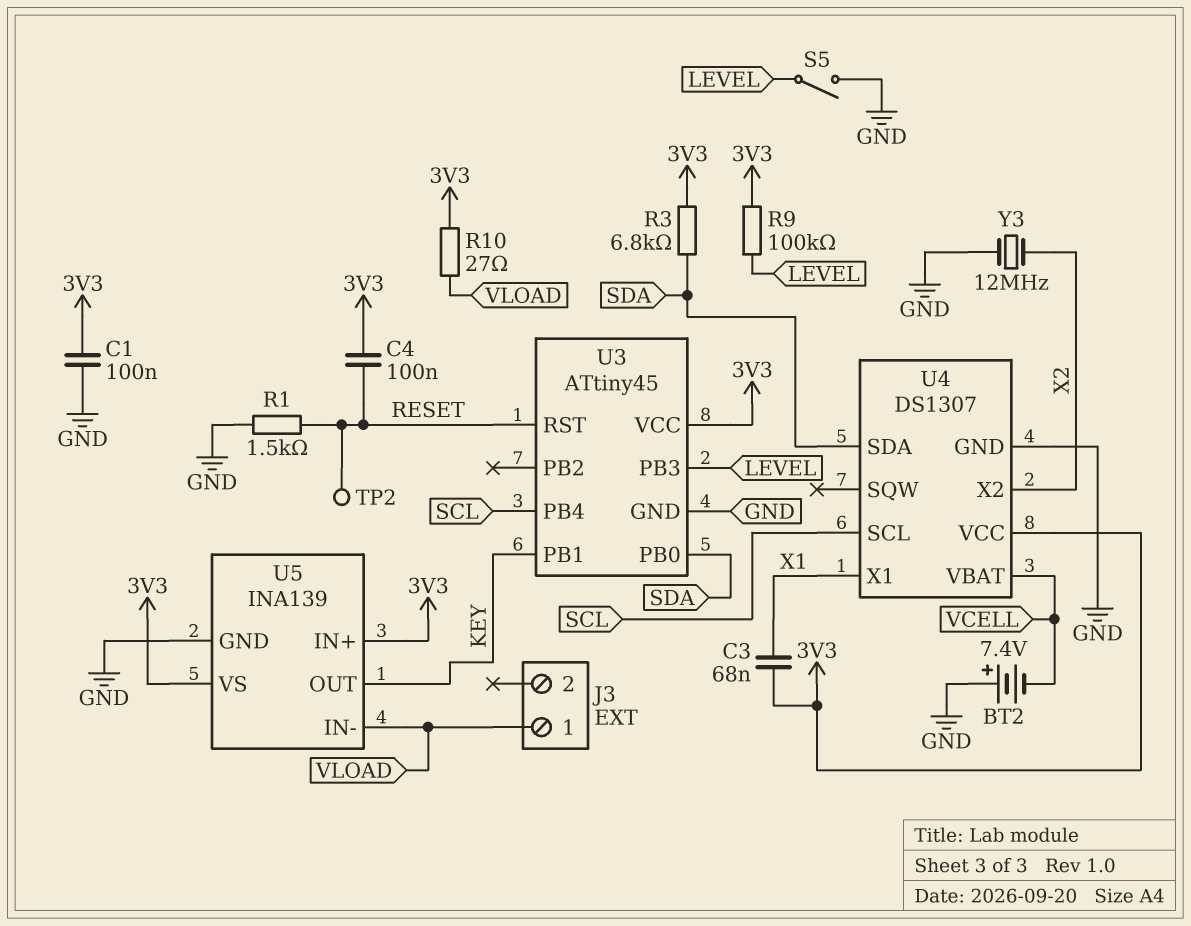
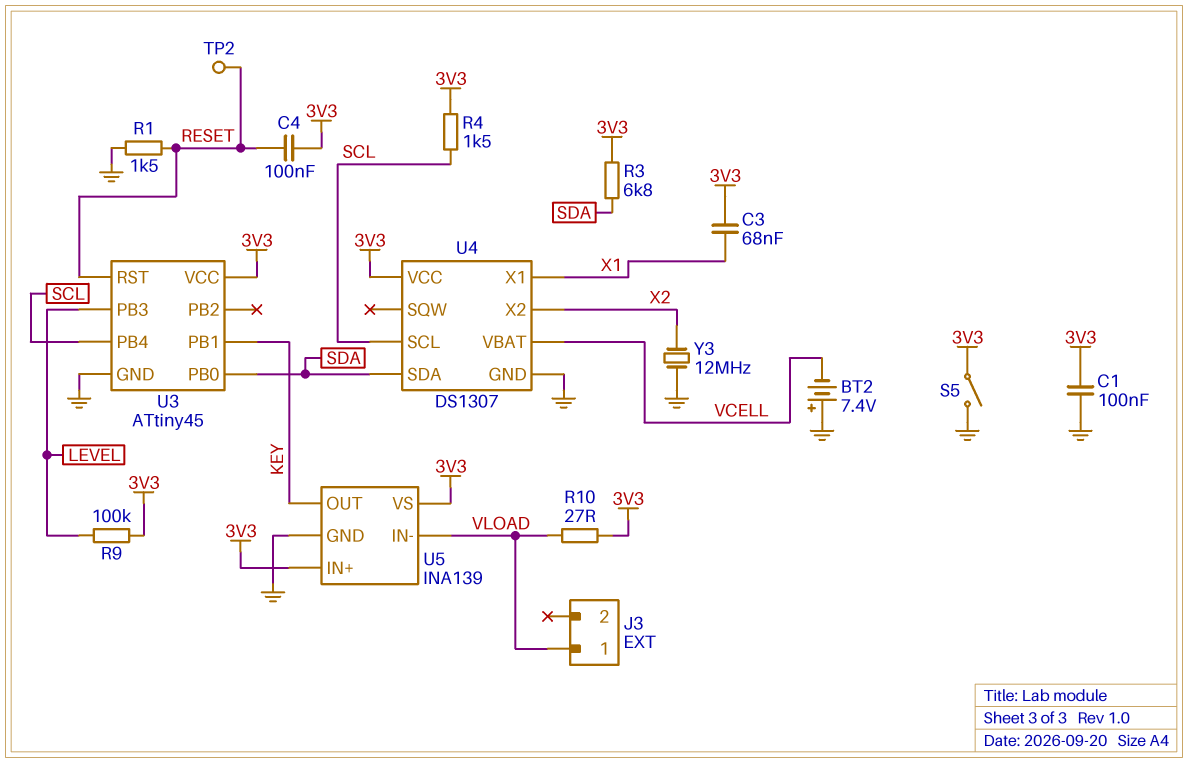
R4: none -> 1.5k (3V3, SCL)
S5: switch (GND, LEVEL) -> switch (3V3, GND)

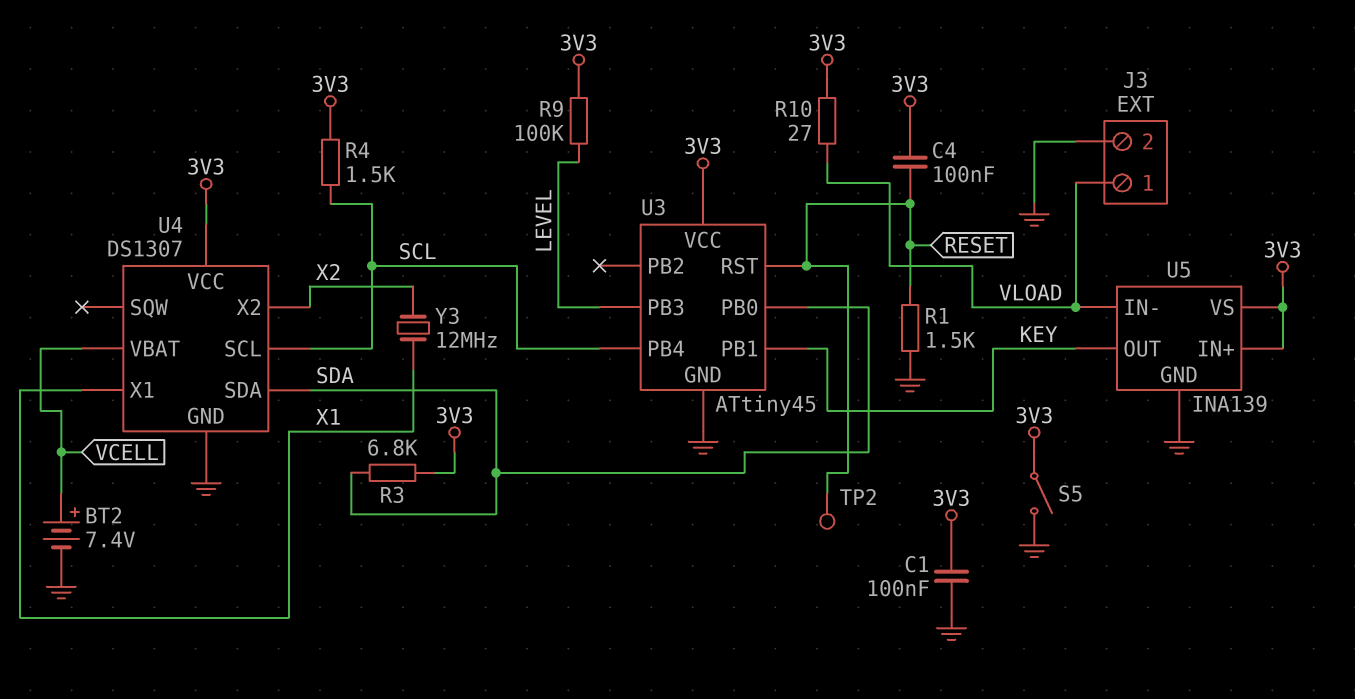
BT2: 7.4V (plus GND, minus VCELL) -> 7.4V (plus VCELL, minus GND)
C3: 68nF (3V3, X1) -> none
J3 pin 2: none -> GND
Y3: 12MHz (GND, X2) -> 12MHz (X1, X2)

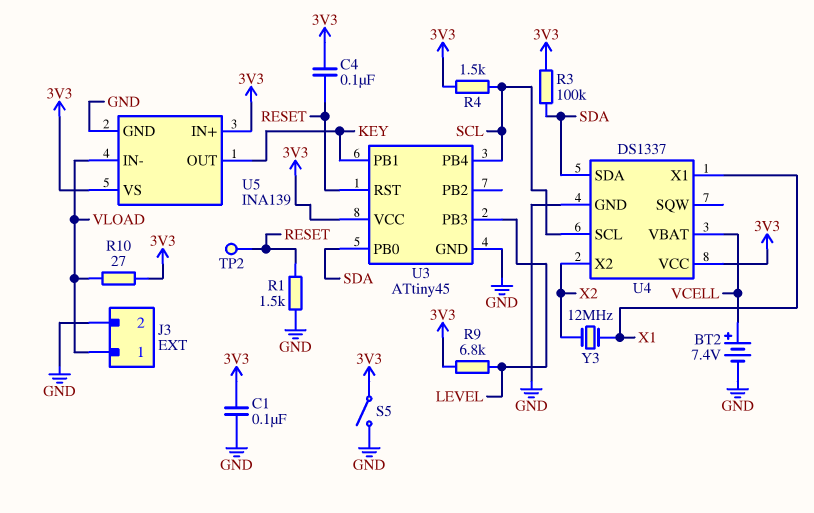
R3: 6.8k (3V3, SDA) -> 100k (3V3, SDA)
R9: 100k (3V3, LEVEL) -> 6.8k (3V3, LEVEL)
U4: DS1307 -> DS1337

